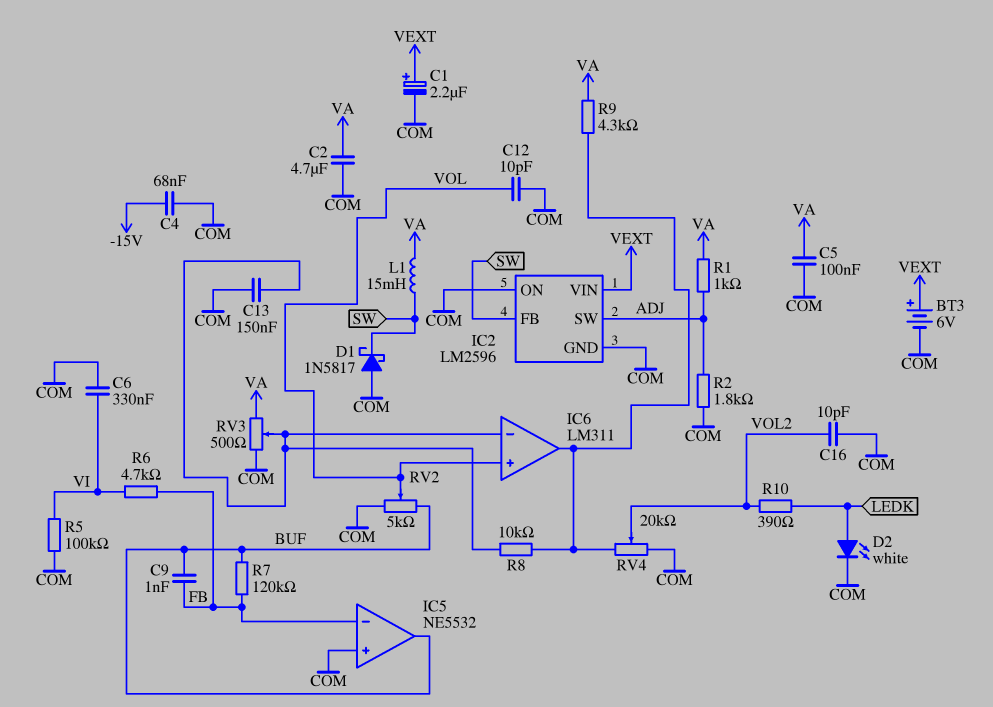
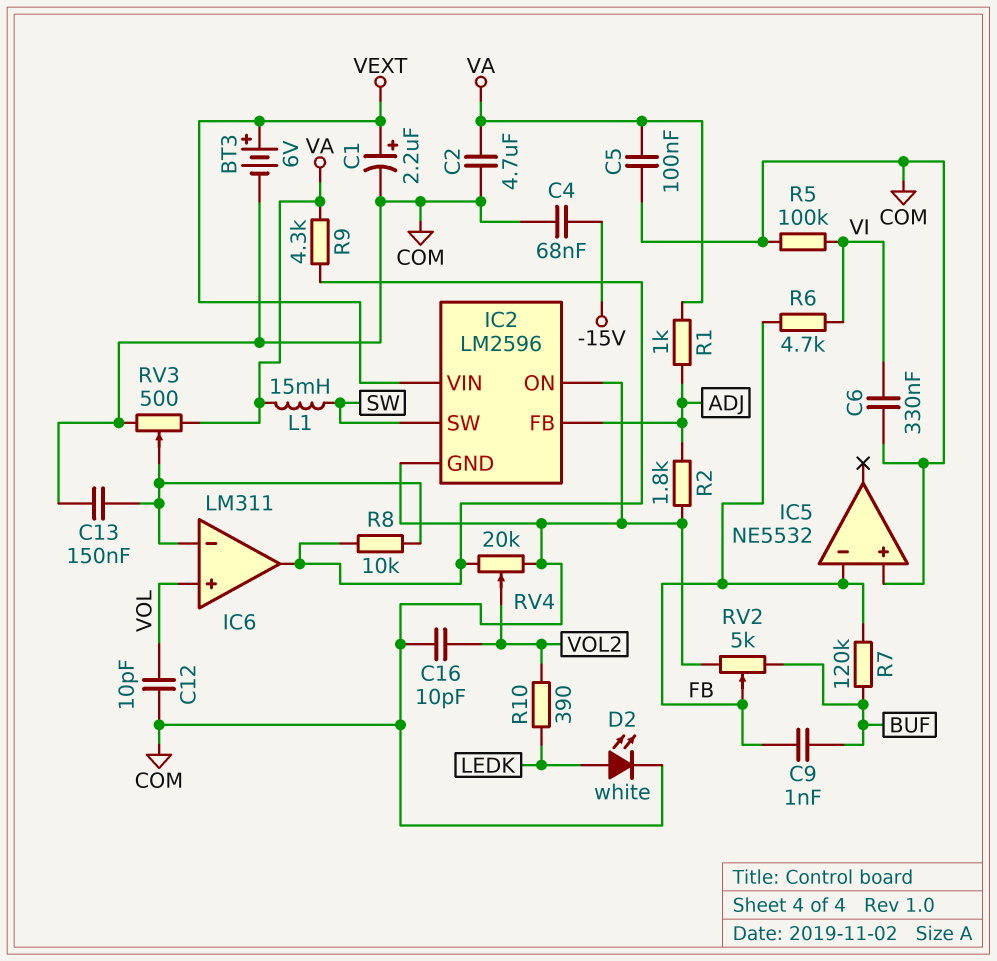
D1: schottky 1N5817 (A COM, K SW) -> none
IC2 pin FB: SW -> ADJ
IC2 pin SW: ADJ -> SW
IC5 pin out: BUF -> none
RV2: 5k (BUF, COM, wiper VOL) -> 5k (BUF, COM, wiper FB)

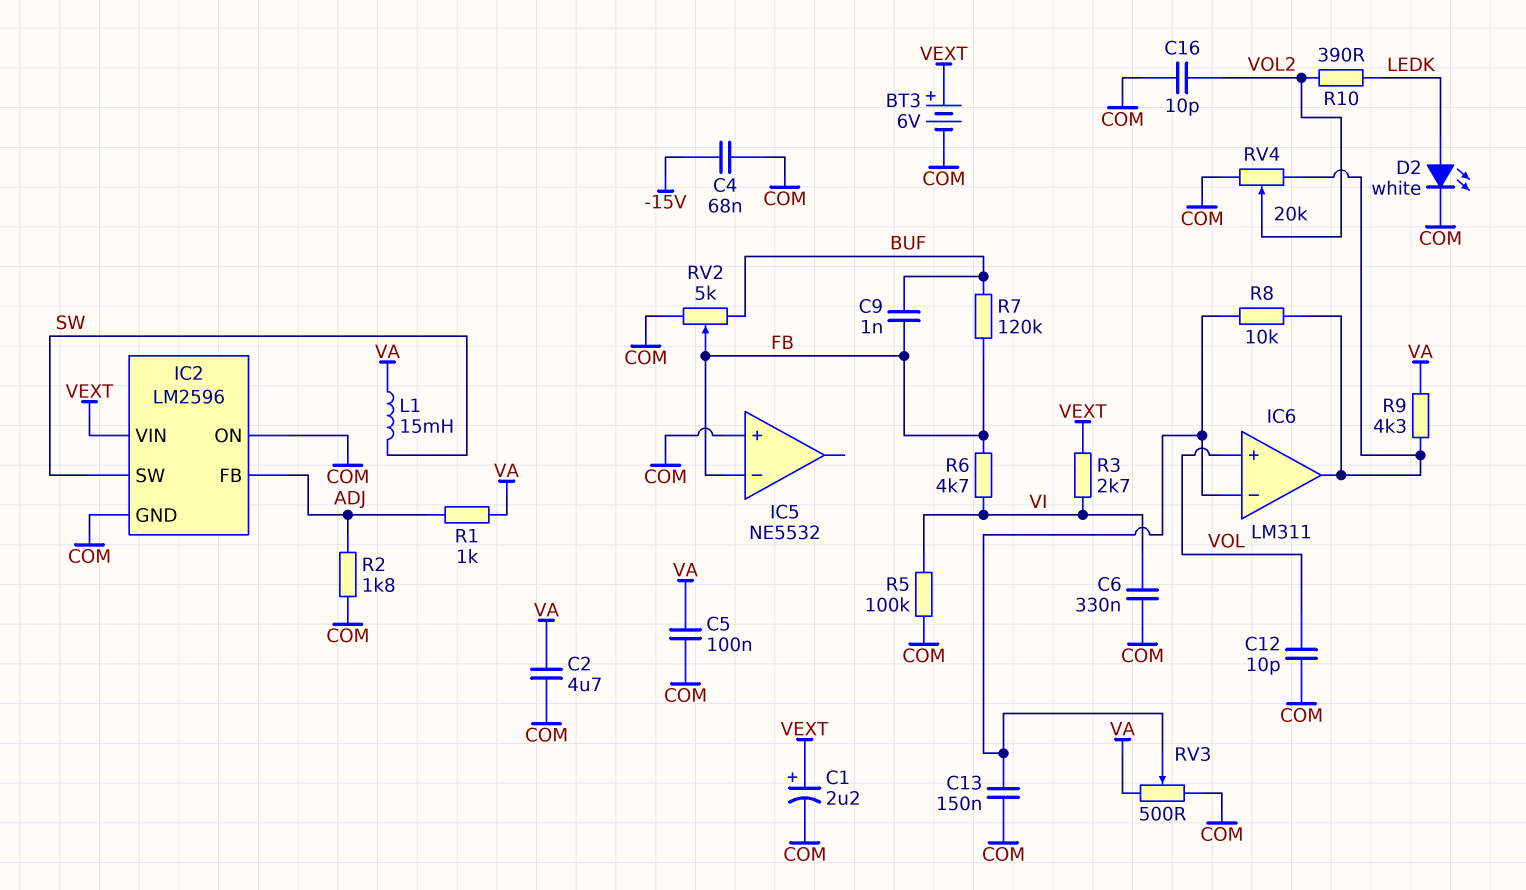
R3: none -> 2.7k (VEXT, VI)

